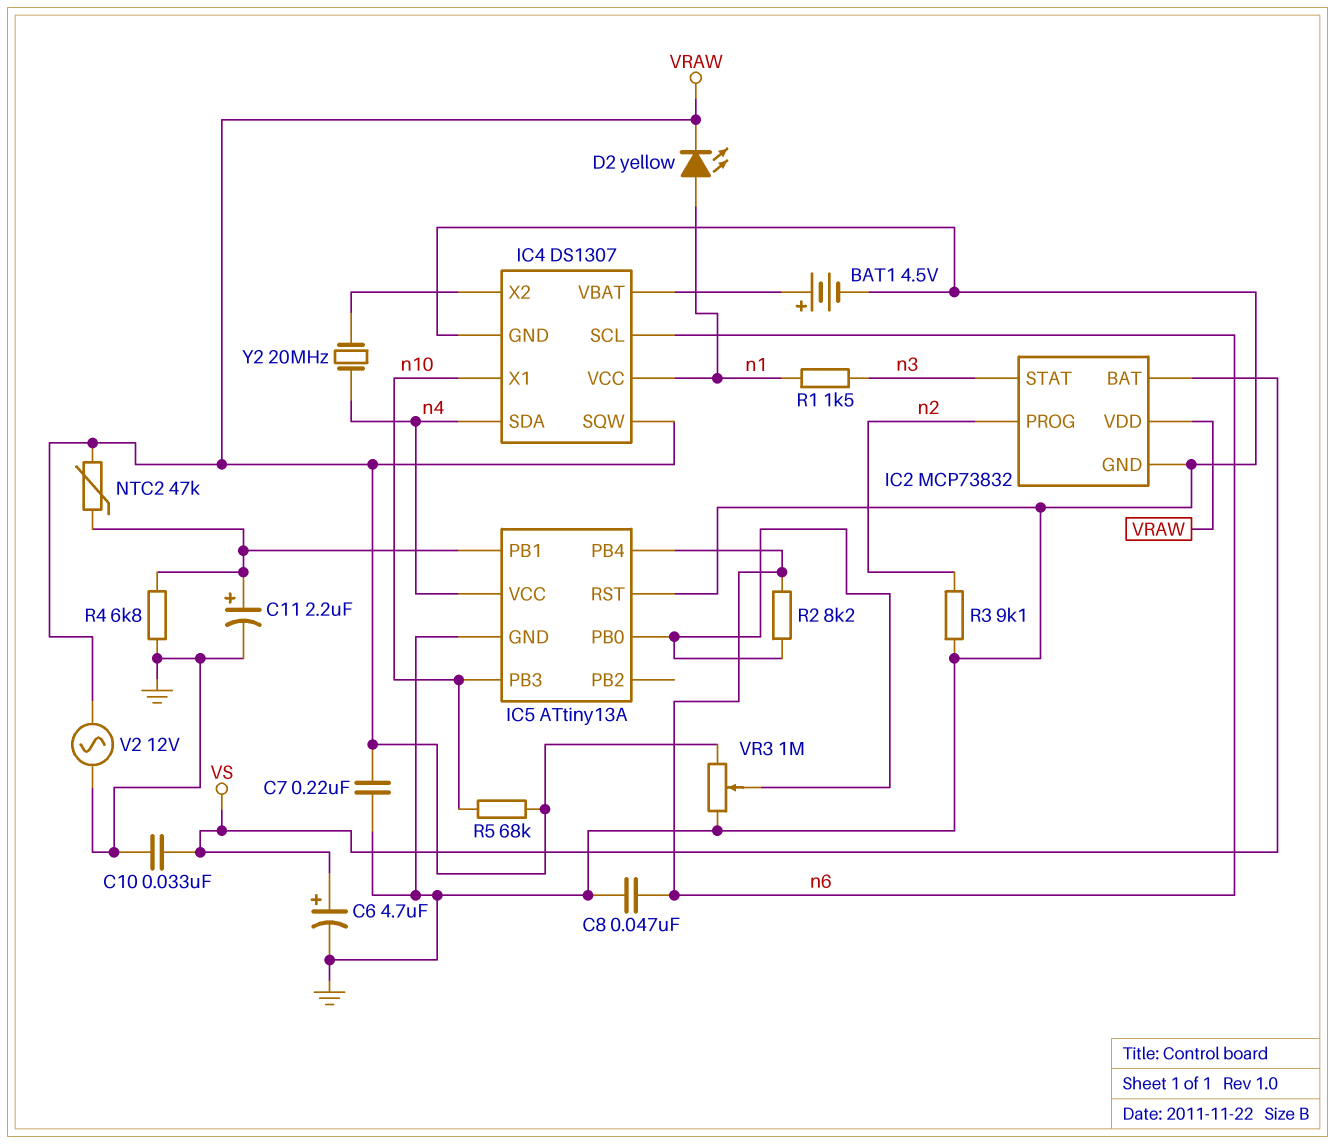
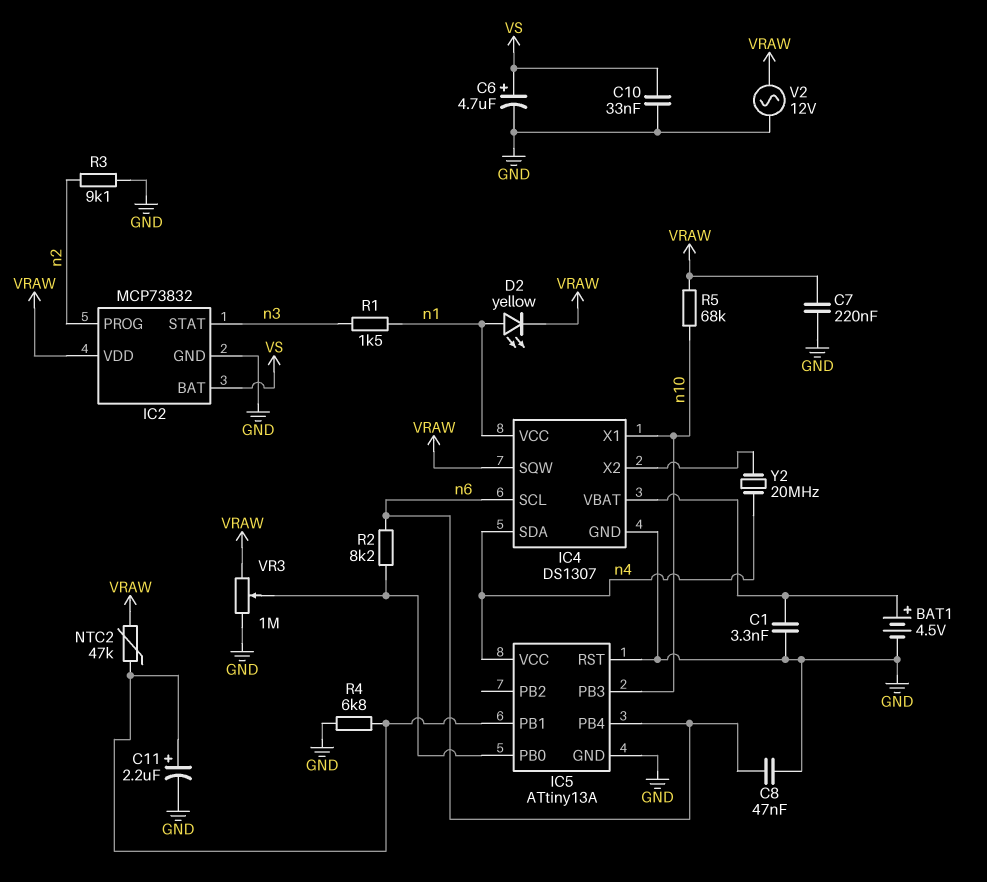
C1: none -> 3.3nF (GND, IC4/VBAT)

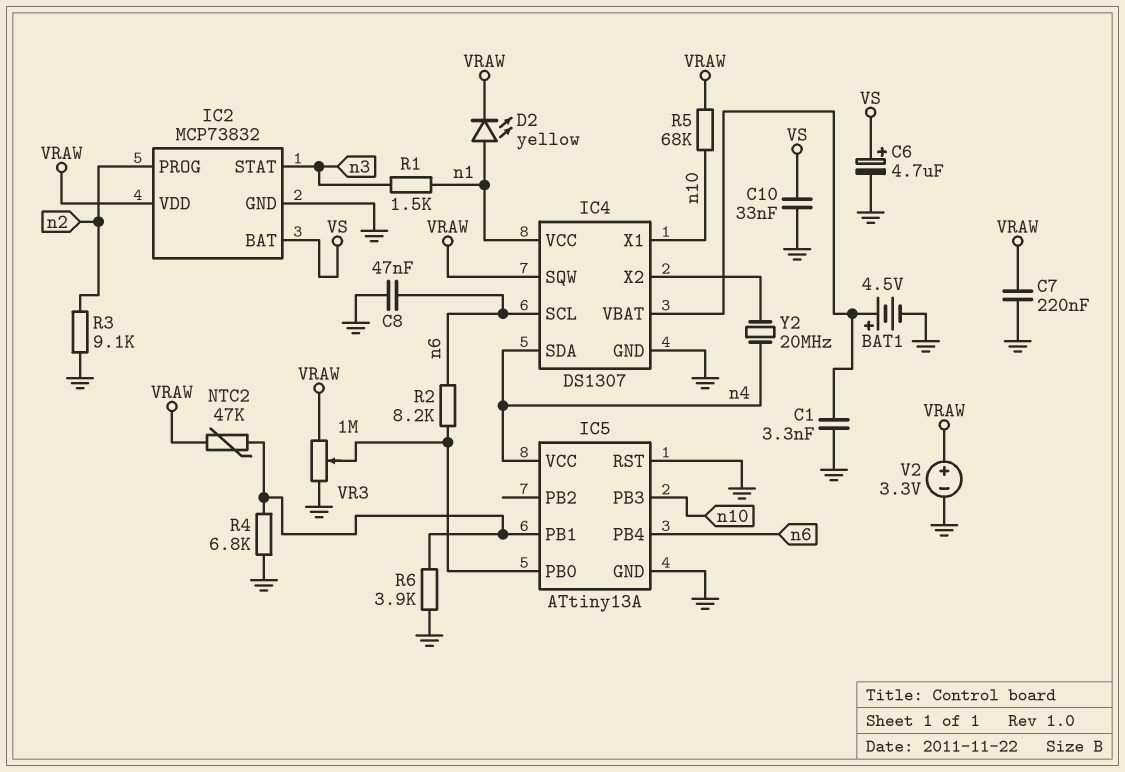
C11: 2.2uF (plus IC5/PB1, minus GND) -> none
R6: none -> 3.9k (GND, IC5/PB1)
V2: AC 12V (GND, VRAW) -> 3.3V (plus VRAW, minus GND)

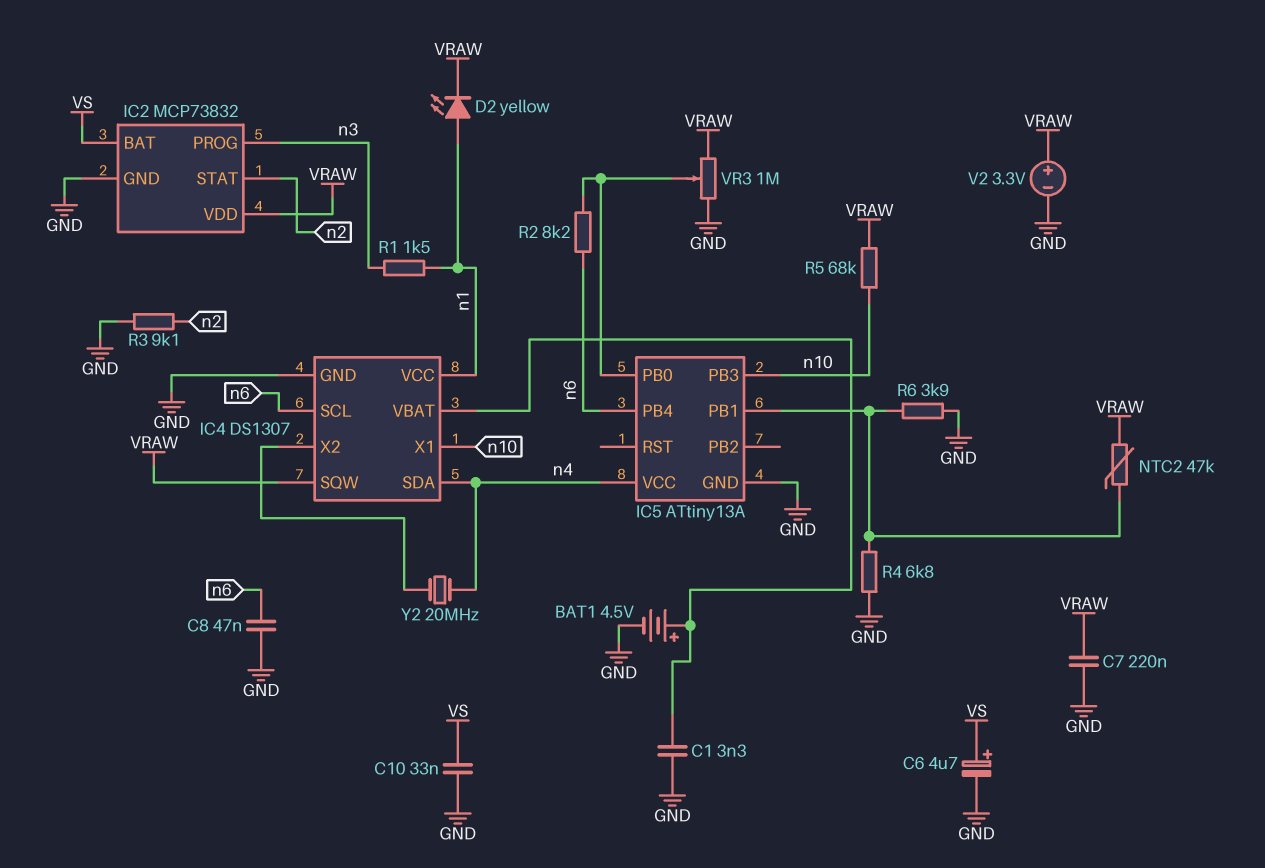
IC2 pin PROG: n2 -> n3
IC2 pin STAT: n3 -> n2
IC5 pin RST: GND -> none

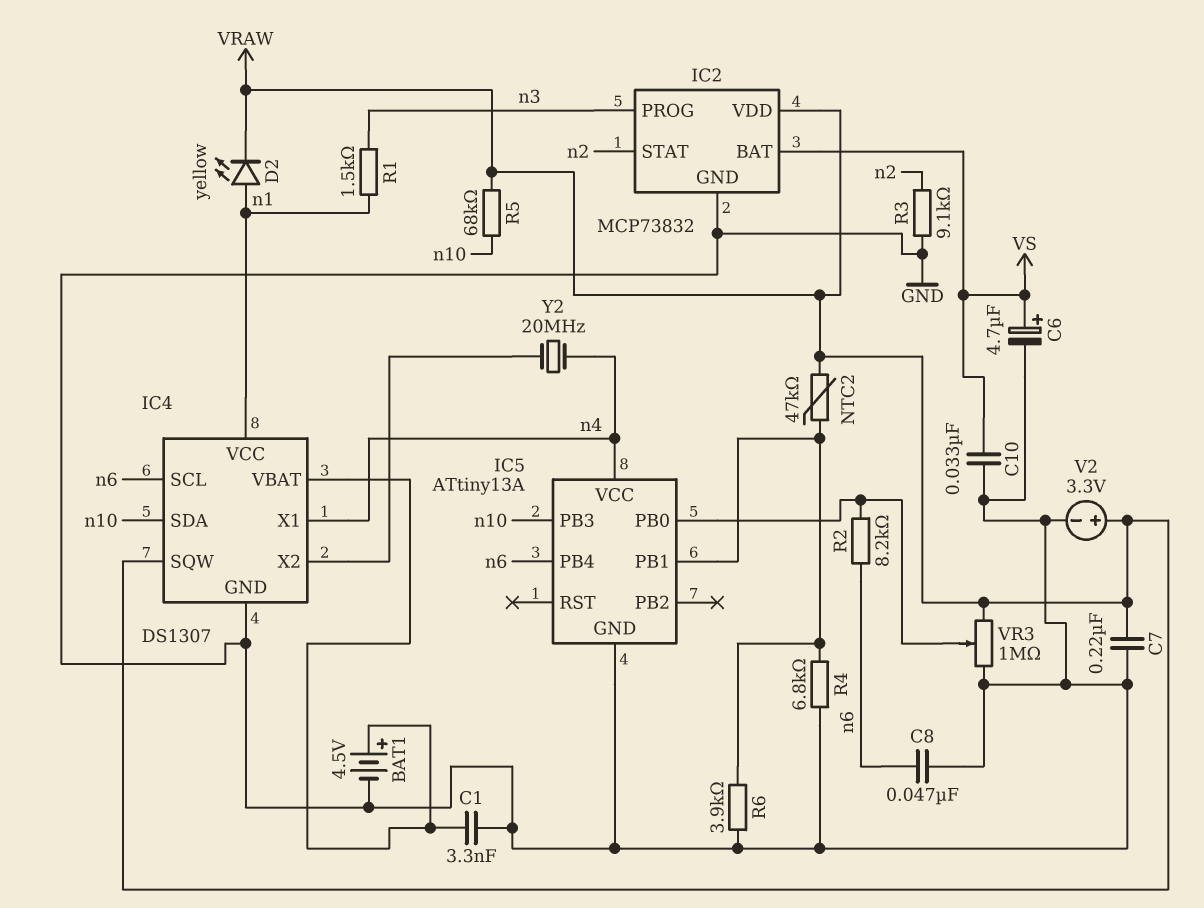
IC4 pin SDA: n4 -> n10
IC4 pin X1: n10 -> n4

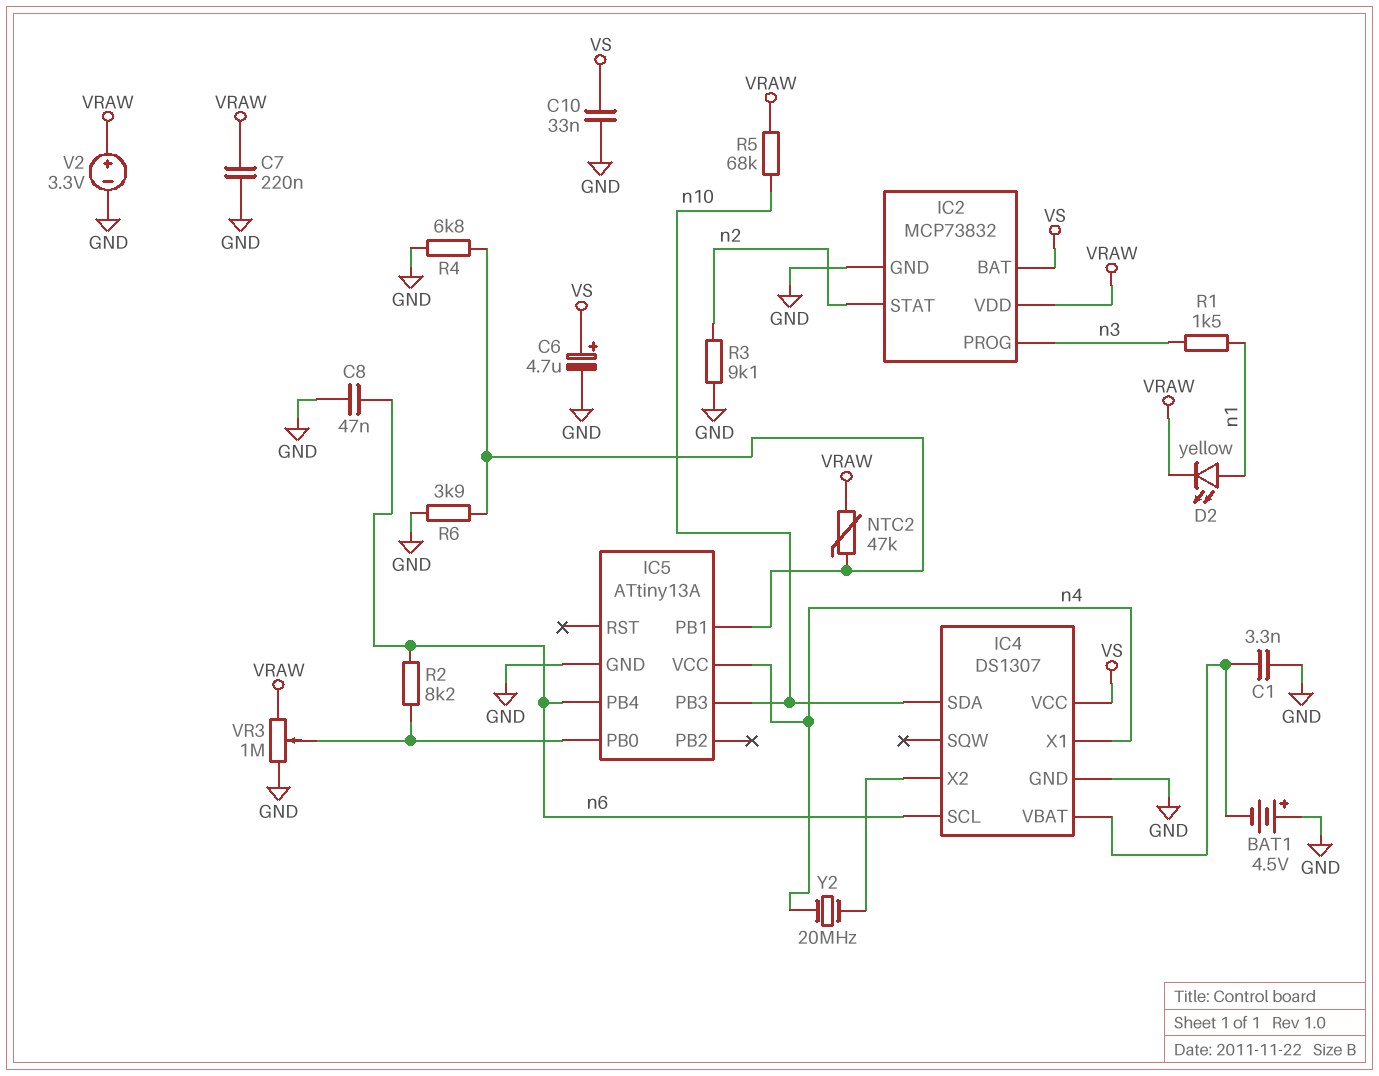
BAT1: 4.5V (plus IC4/VBAT, minus GND) -> 4.5V (plus GND, minus IC4/VBAT)
IC4 pin SQW: VRAW -> none
IC4 pin VCC: n1 -> VS

